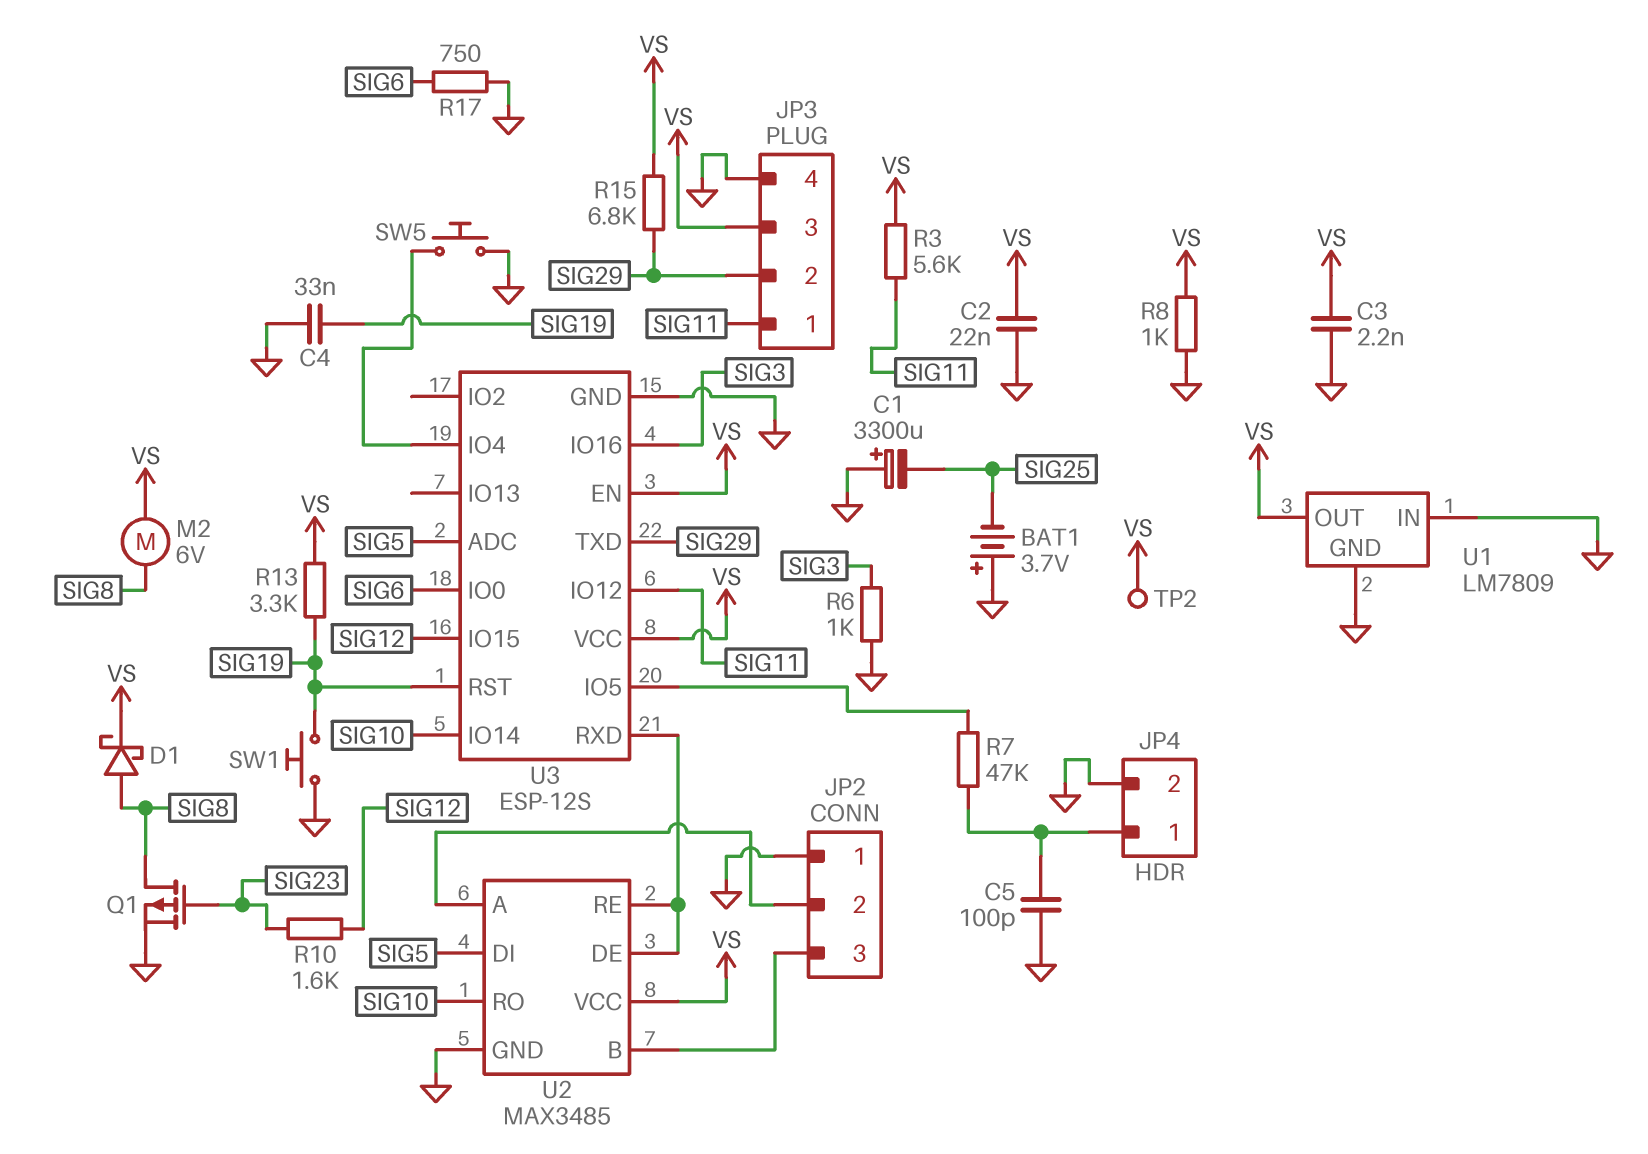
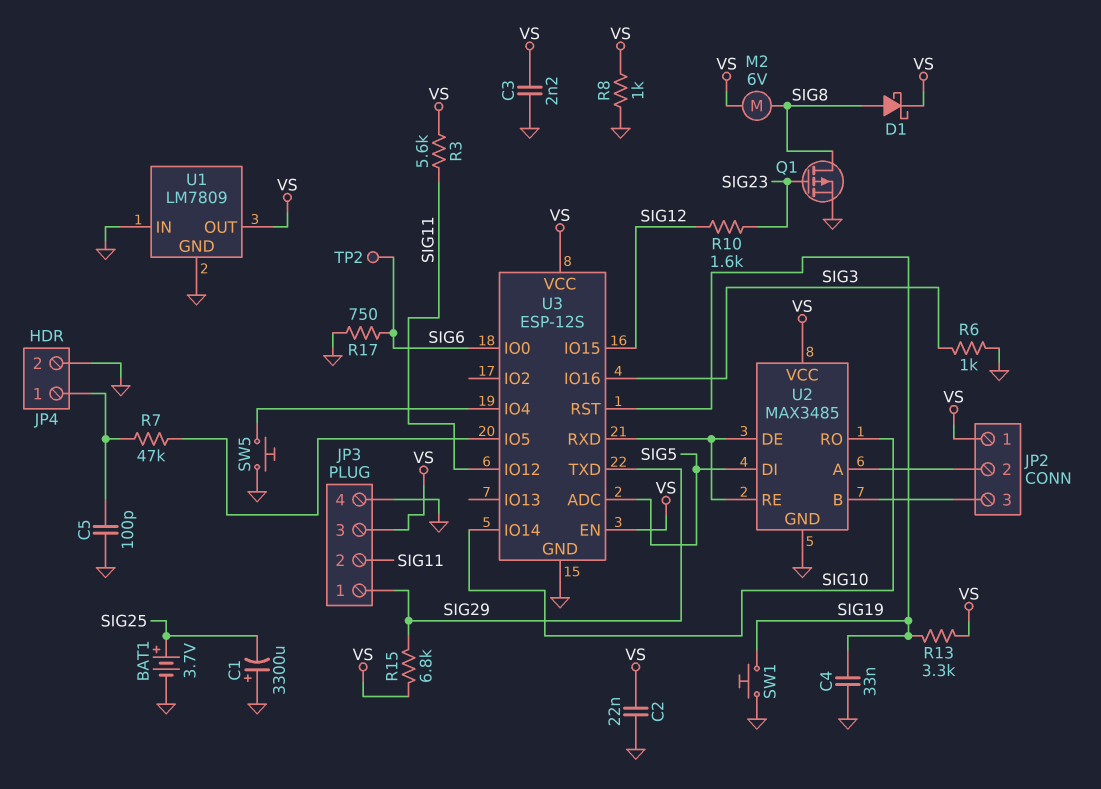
BAT1: 3.7V (plus GND, minus SIG25) -> 3.7V (plus SIG25, minus GND)
JP2 pin 1: GND -> VS
JP3 pin 1: SIG11 -> SIG29
JP3 pin 2: SIG29 -> SIG11
TP2: test point (VS) -> test point (SIG6)

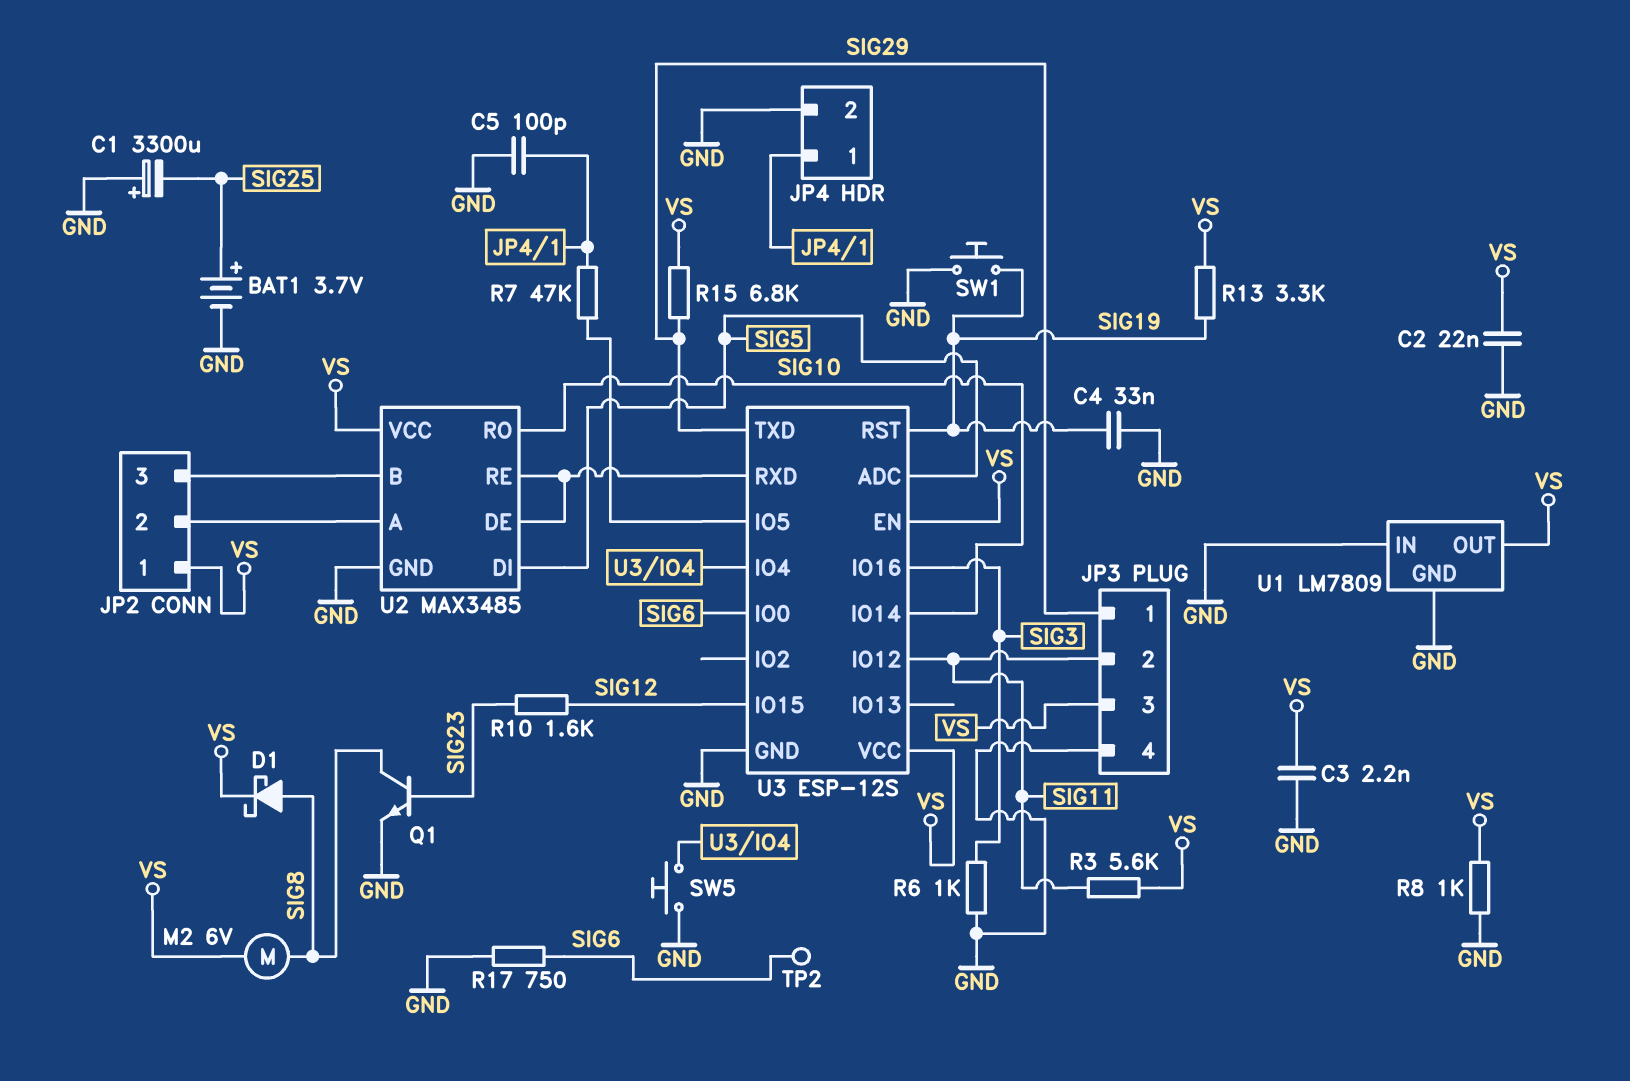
Q1: PMOS (G SIG23, D SIG8, S GND) -> NPN (B SIG23, C SIG8, E GND)

